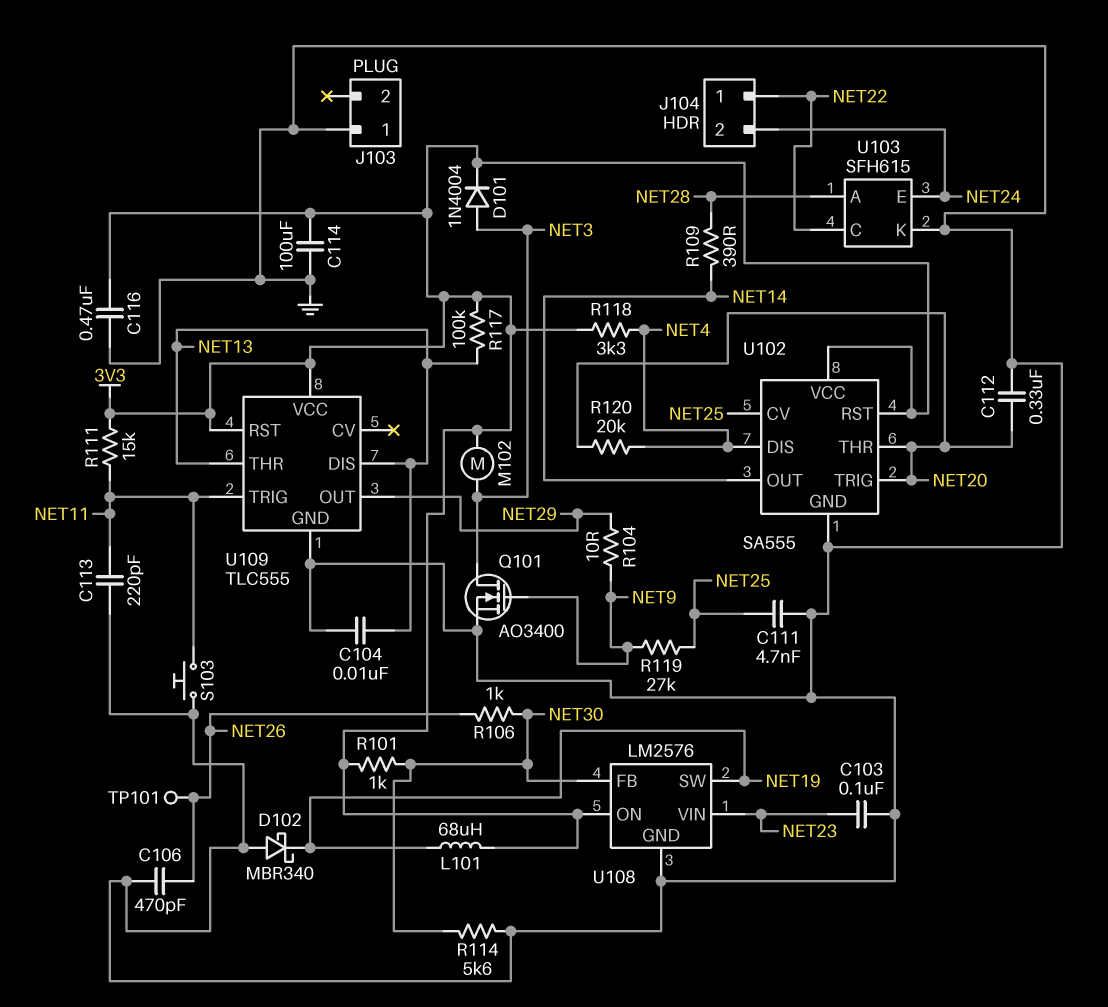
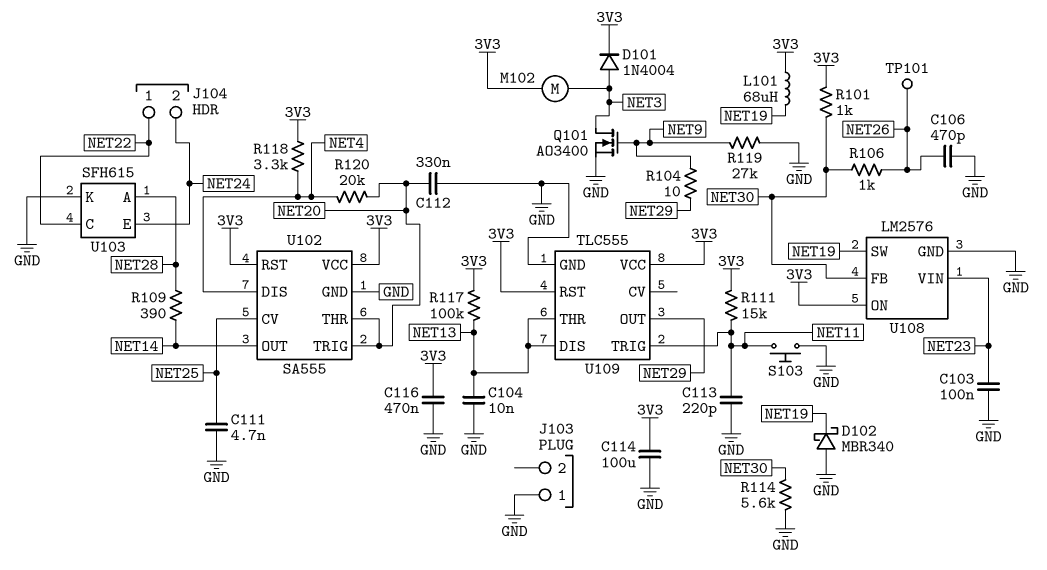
R119: 27k (NET9, NET25) -> 27k (GND, NET9)

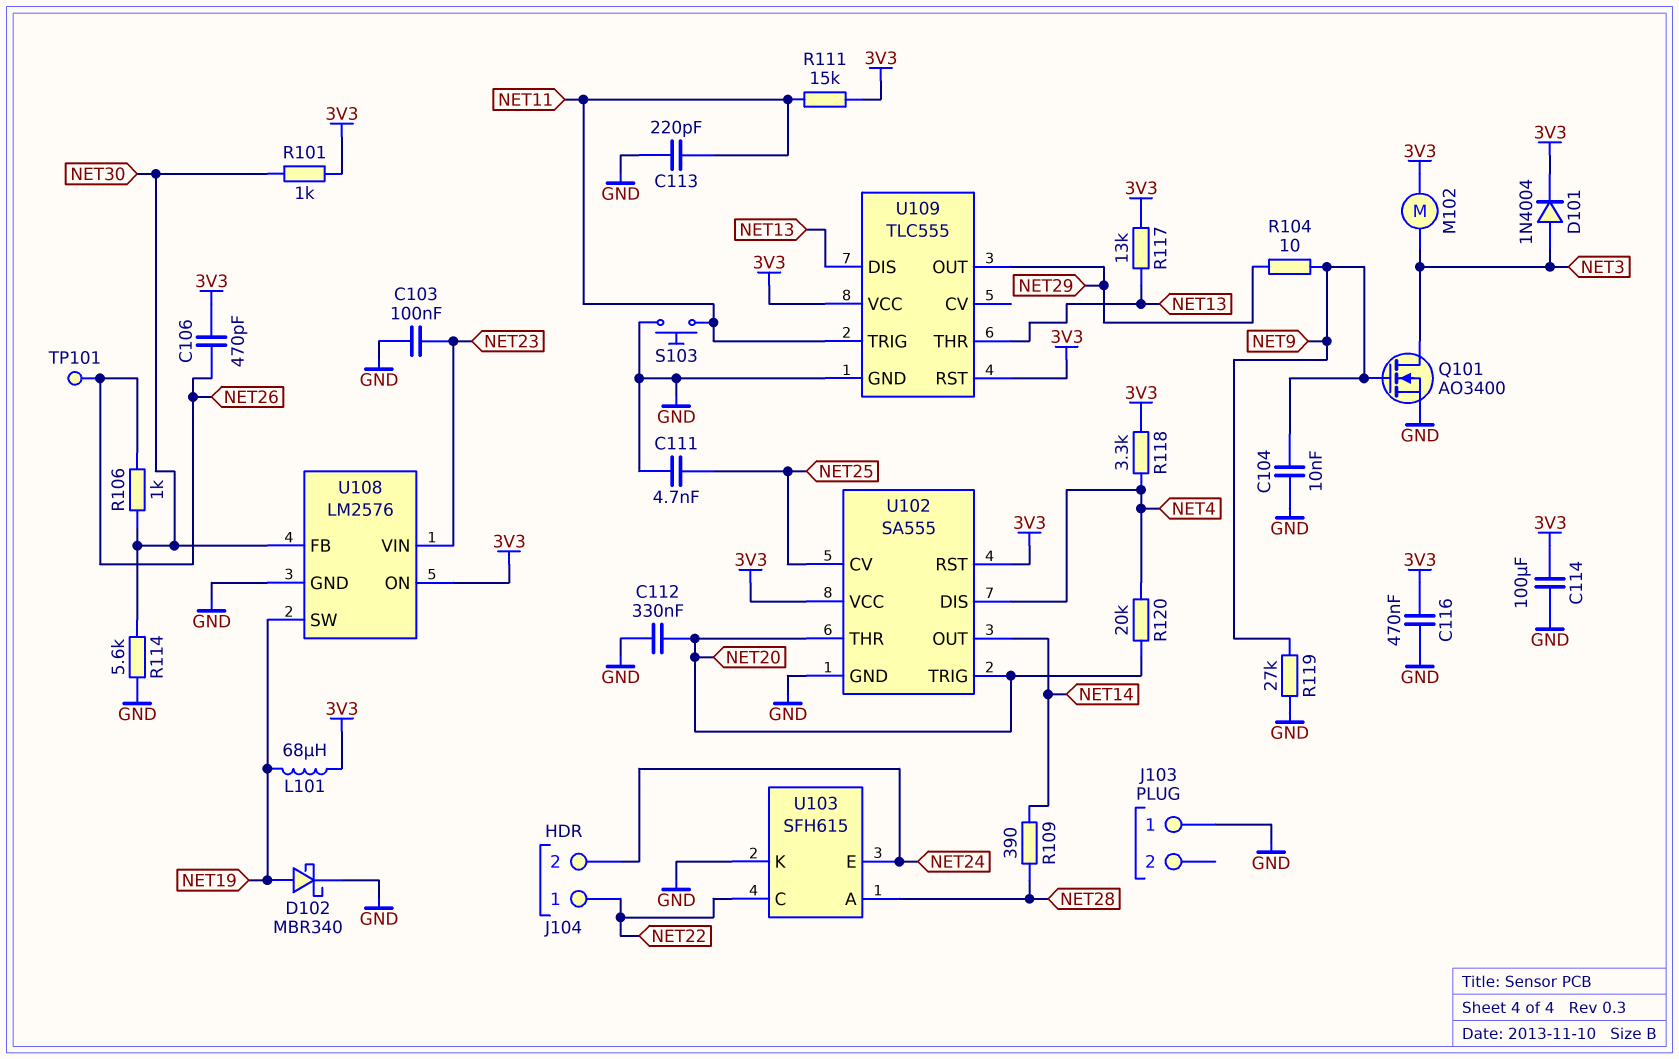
C104: 10nF (GND, NET13) -> 10nF (GND, NET9)
C106: 470pF (GND, NET26) -> 470pF (3V3, NET26)
D102: schottky MBR340 (A GND, K NET19) -> schottky MBR340 (A NET19, K GND)
R117: 100k (3V3, NET13) -> 13k (3V3, NET13)

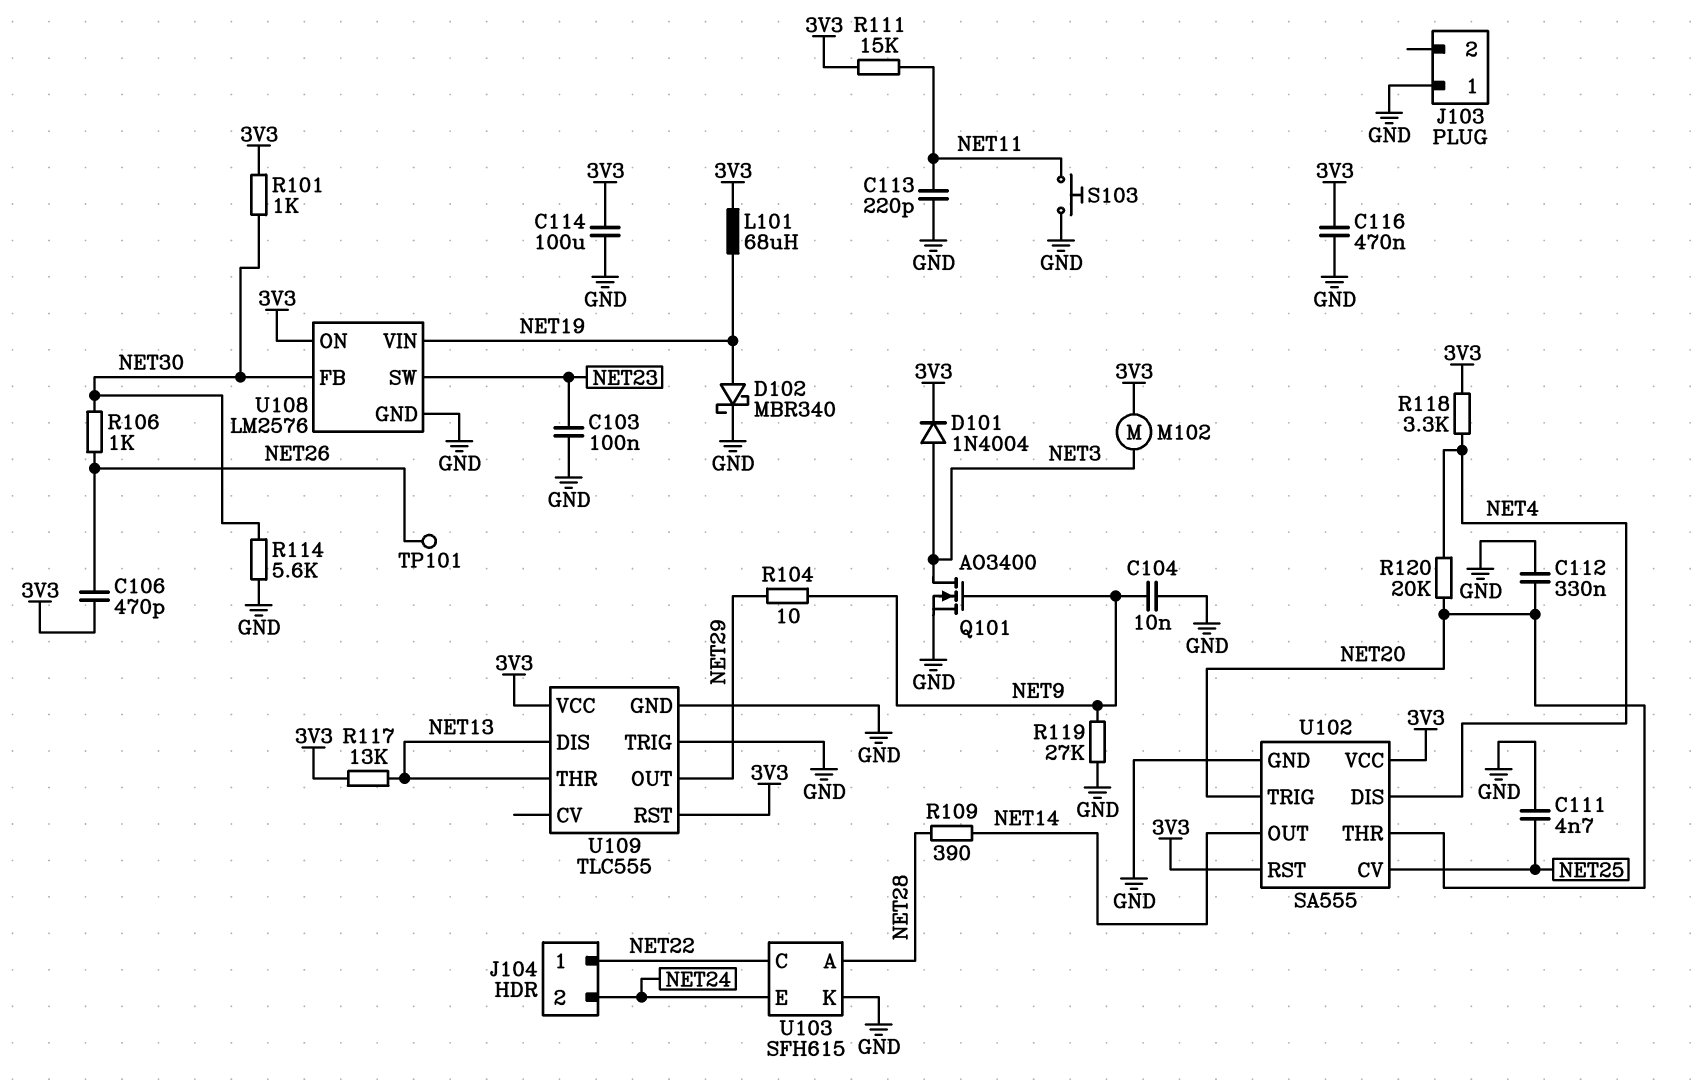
U108 pin SW: NET19 -> NET23
U108 pin VIN: NET23 -> NET19
U109 pin TRIG: NET11 -> GND

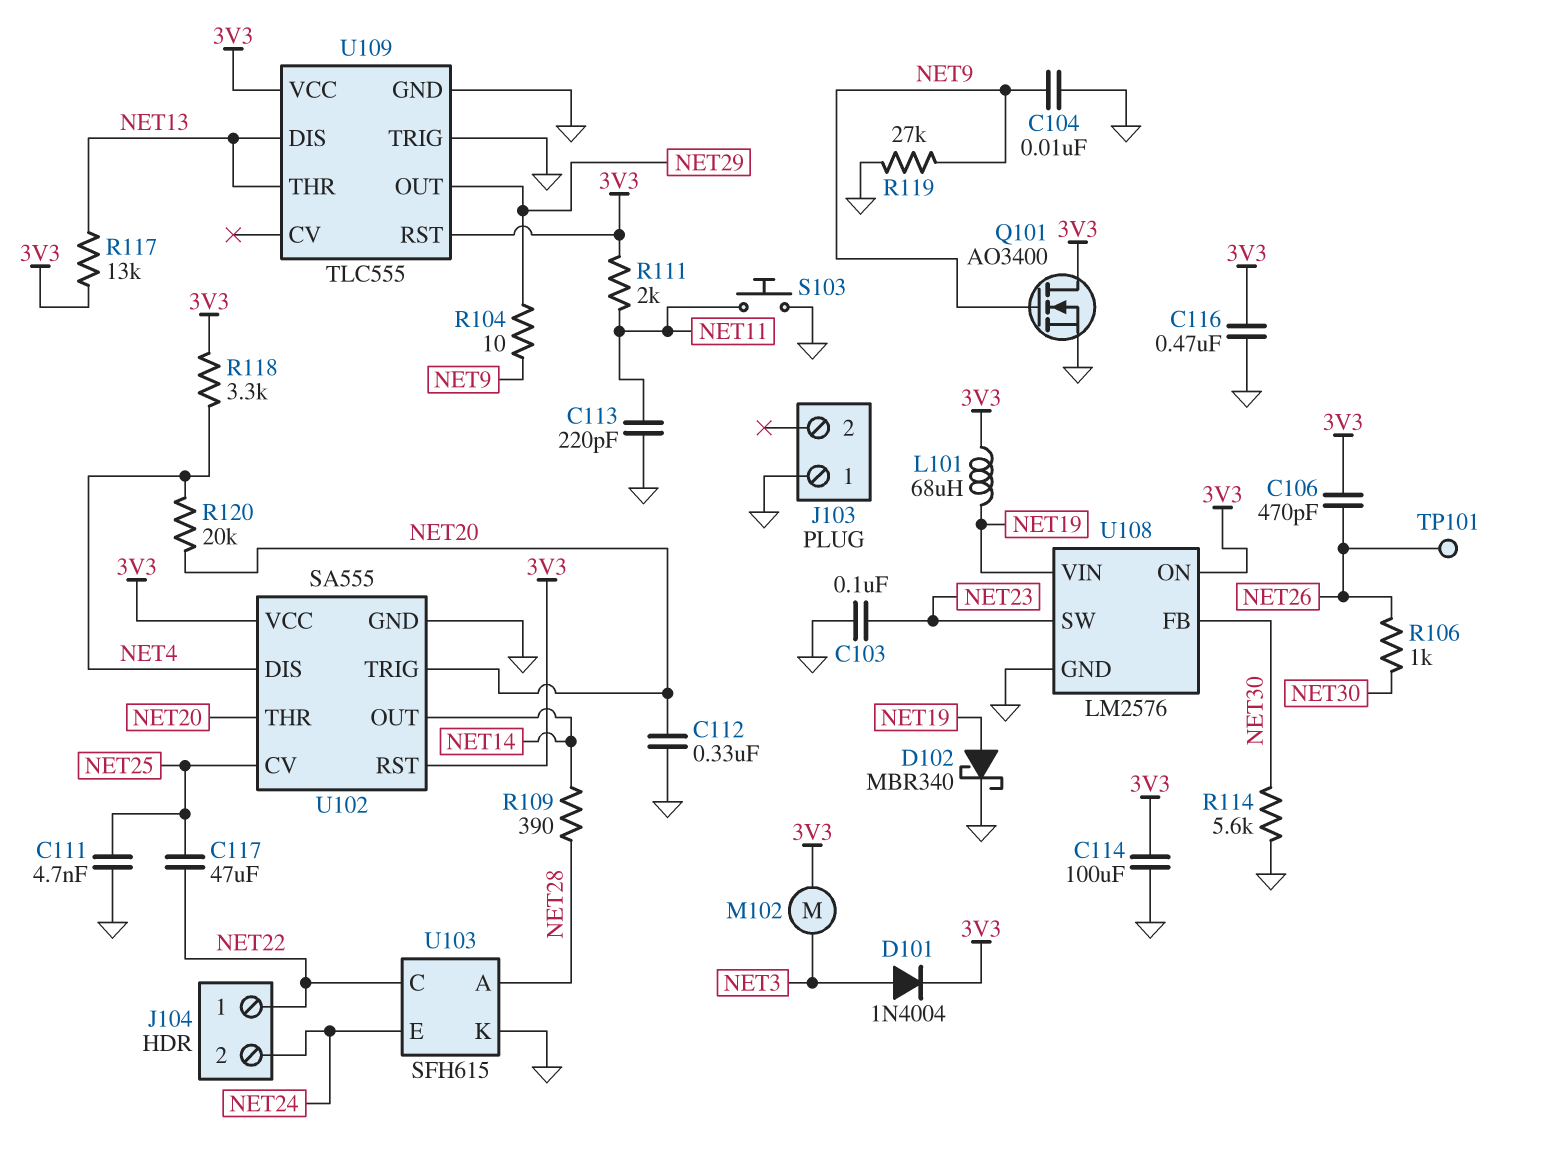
C117: none -> 47uF (NET22, NET25)
Q101: NMOS AO3400 (G NET9, D NET3, S GND) -> NMOS AO3400 (G NET9, D 3V3, S GND)
R101: 1k (3V3, NET30) -> none
R111: 15k (3V3, NET11) -> 2k (3V3, NET11)

